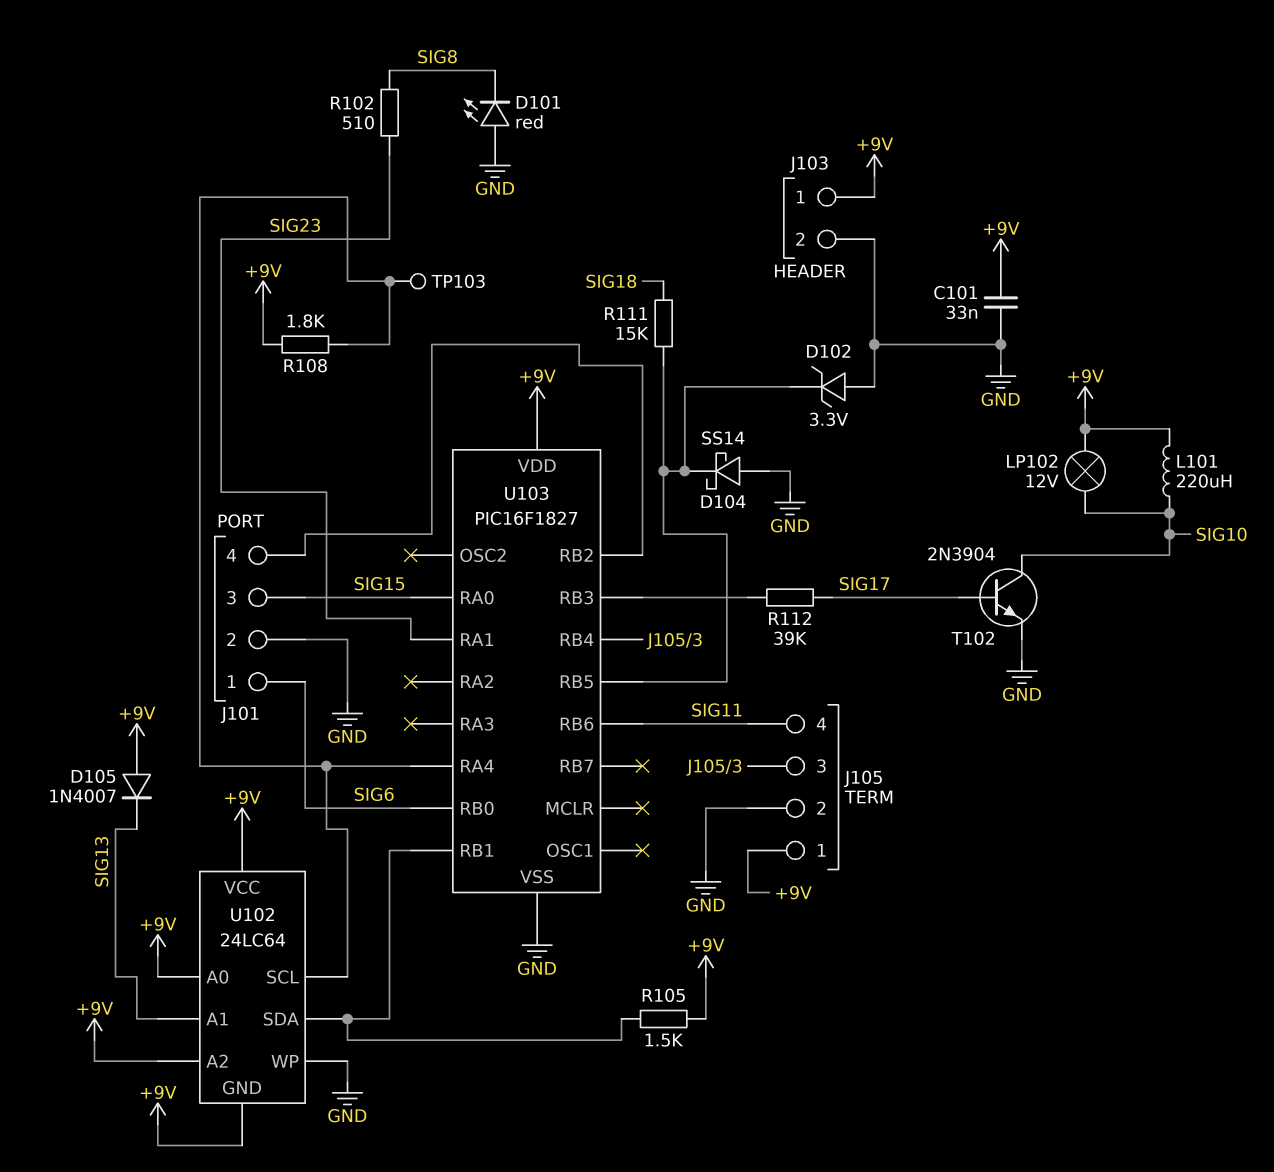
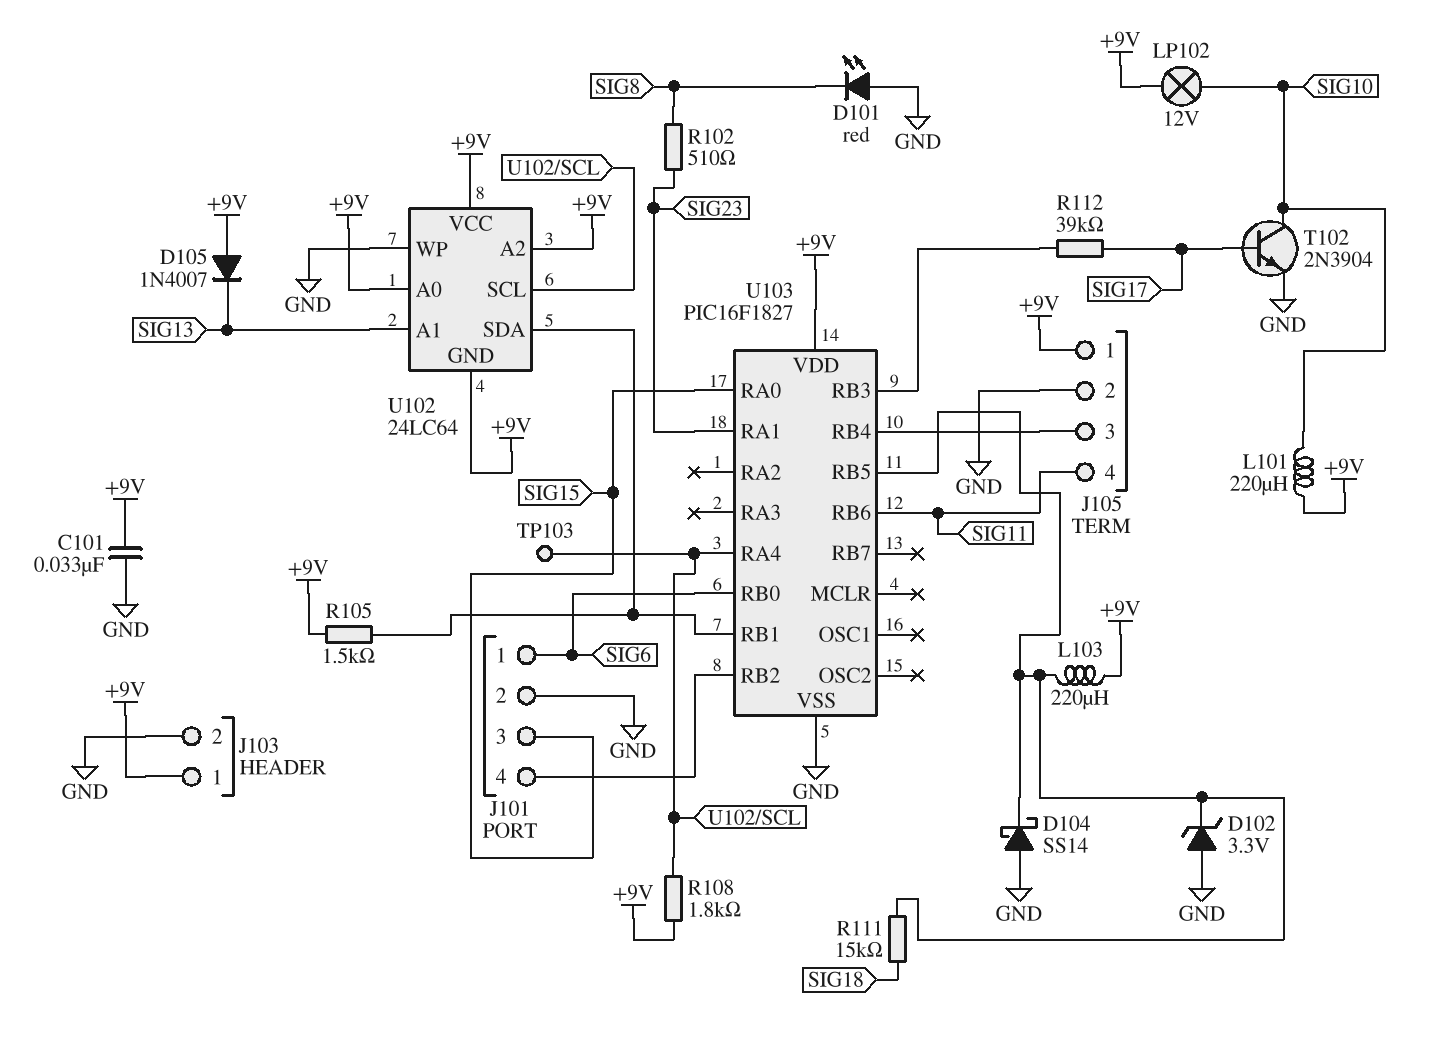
L103: none -> 220uH (+9V, U103/RB5)

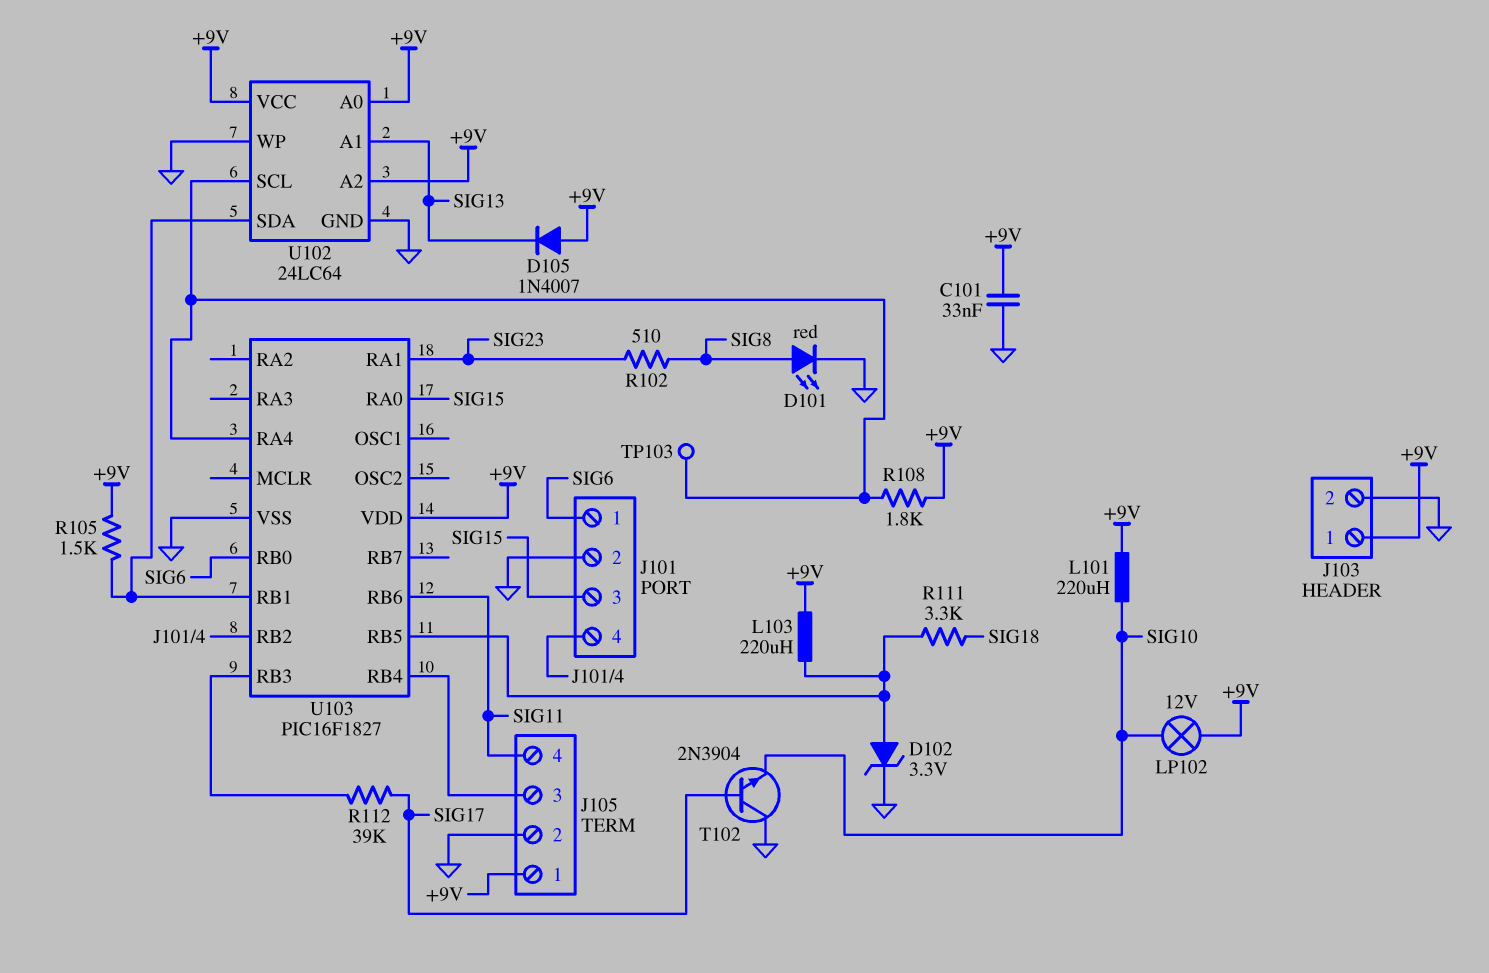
D101: LED red (A GND, K SIG8) -> LED red (A SIG8, K GND)
D102: zener 3.3V (A GND, K U103/RB5) -> zener 3.3V (A U103/RB5, K GND)
D104: schottky SS14 (A GND, K U103/RB5) -> none
R111: 15k (SIG18, U103/RB5) -> 3.3k (SIG18, U103/RB5)
T102: NPN 2N3904 (B SIG17, C SIG10, E GND) -> NPN 2N3904 (B SIG17, C GND, E SIG10)
U102 pin GND: +9V -> GND

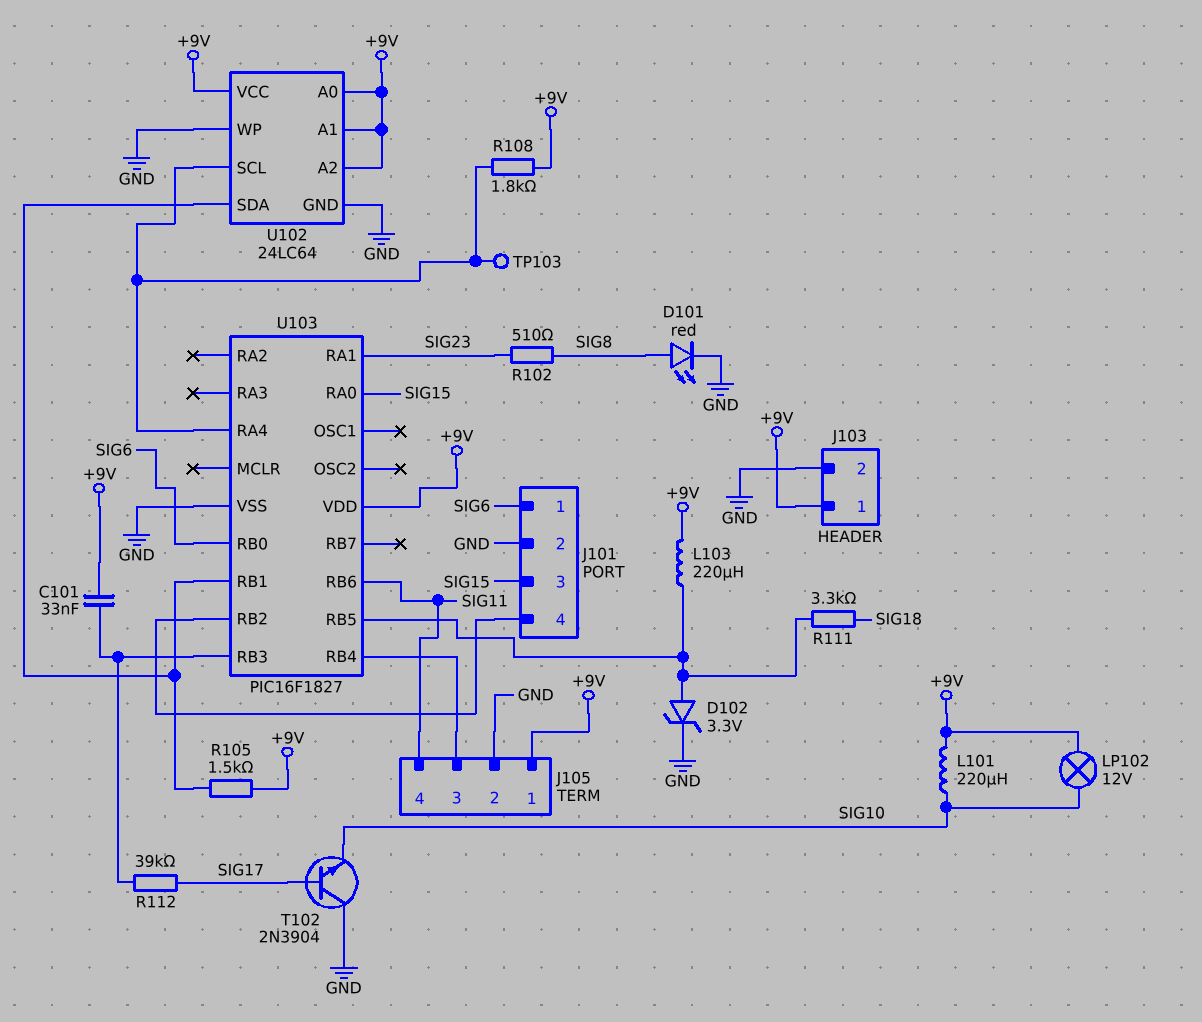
C101: 33nF (+9V, GND) -> 33nF (+9V, U103/RB3)
D105: diode 1N4007 (A +9V, K SIG13) -> none
U102 pin A1: SIG13 -> +9V

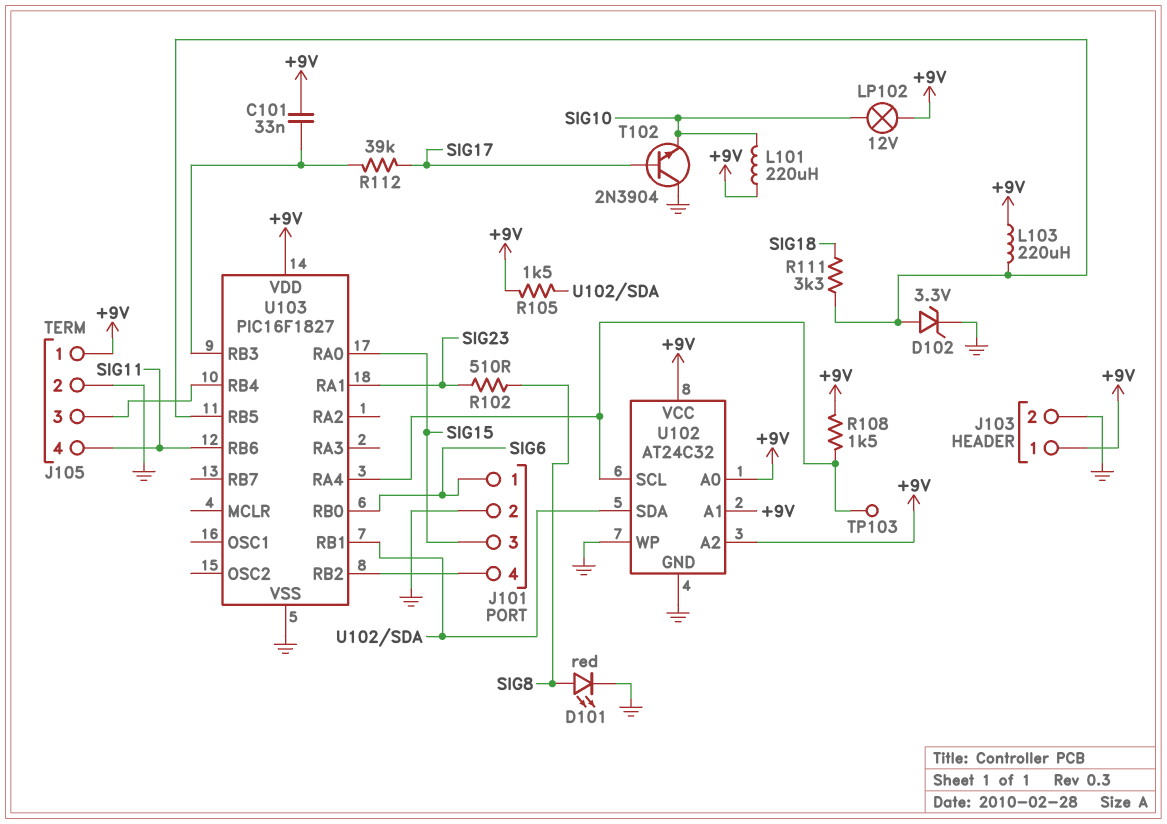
R108: 1.8k (+9V, U102/SCL) -> 1.5k (+9V, U102/SCL)
U102: 24LC64 -> AT24C32

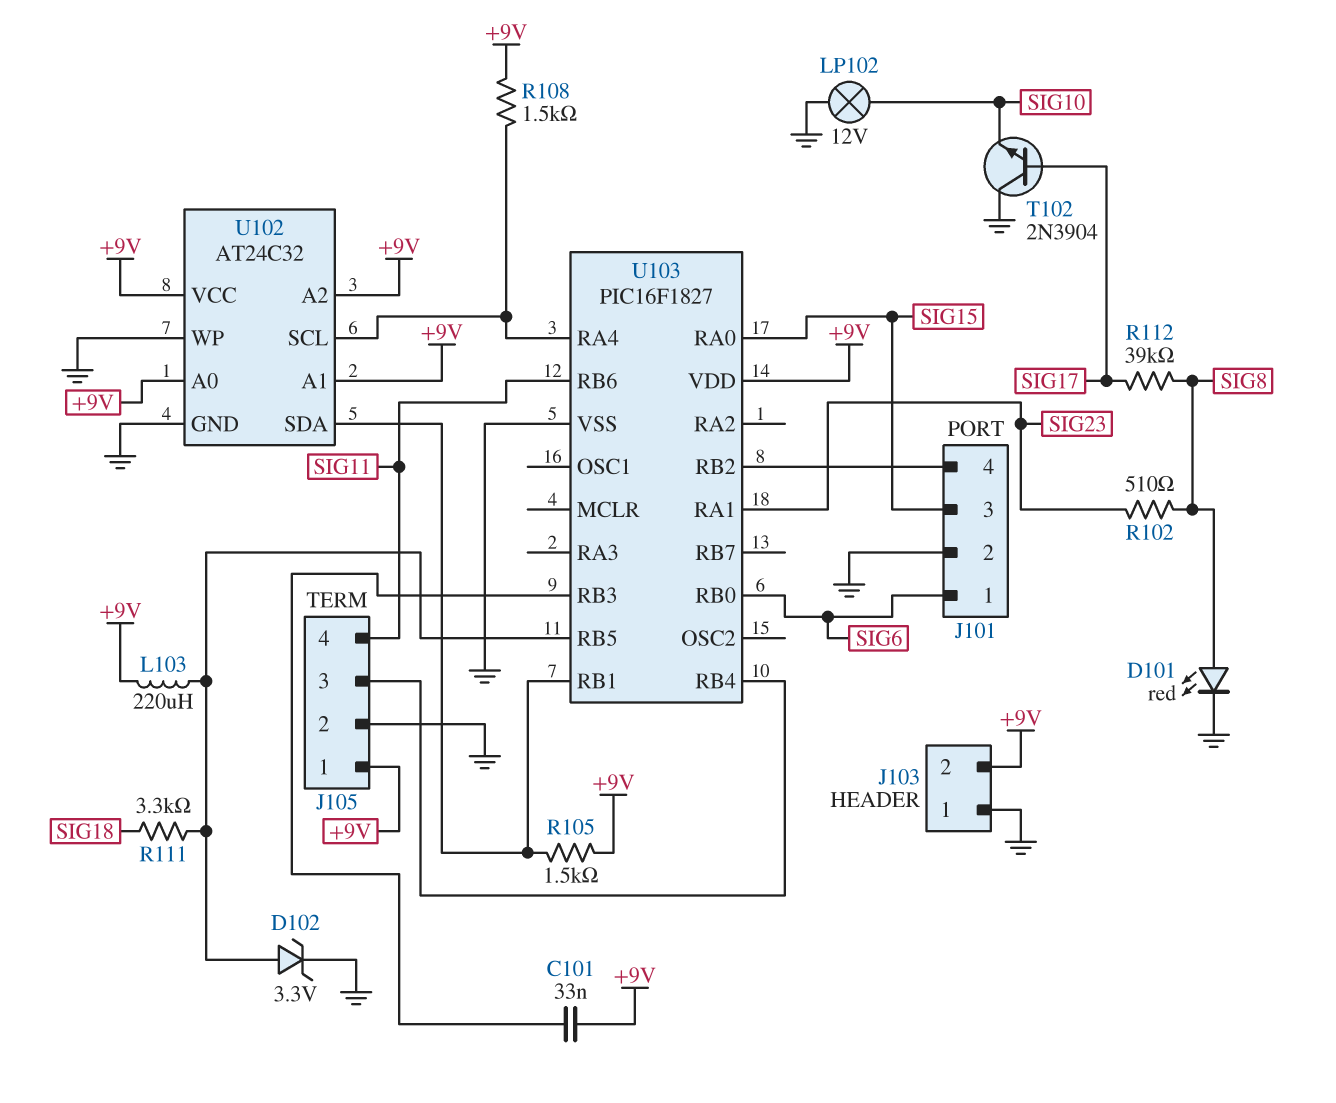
J103 pin 1: +9V -> GND
J103 pin 2: GND -> +9V
L101: 220uH (+9V, SIG10) -> none
LP102: lamp 12V (+9V, SIG10) -> lamp 12V (GND, SIG10)
R112: 39k (SIG17, U103/RB3) -> 39k (SIG8, SIG17)
TP103: test point (U102/SCL) -> none

